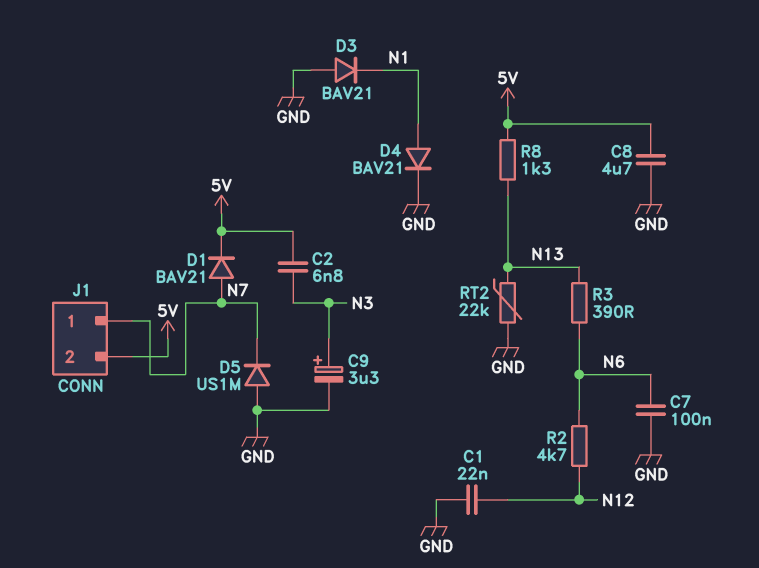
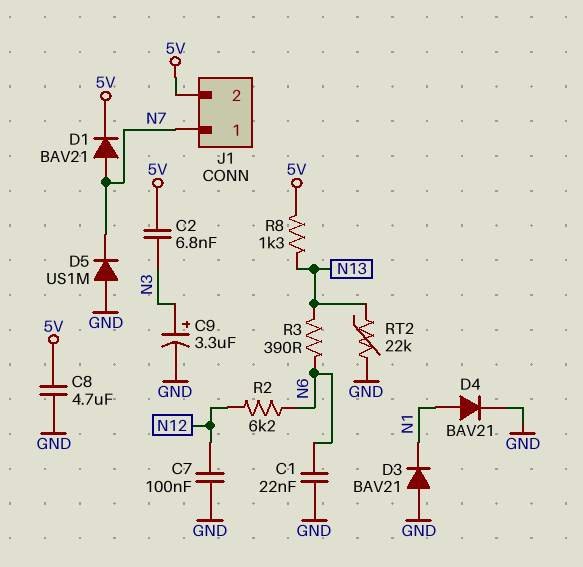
C1: 22nF (GND, N12) -> 22nF (GND, N6)
C7: 100nF (GND, N6) -> 100nF (GND, N12)
R2: 4.7k (N6, N12) -> 6.2k (N6, N12)

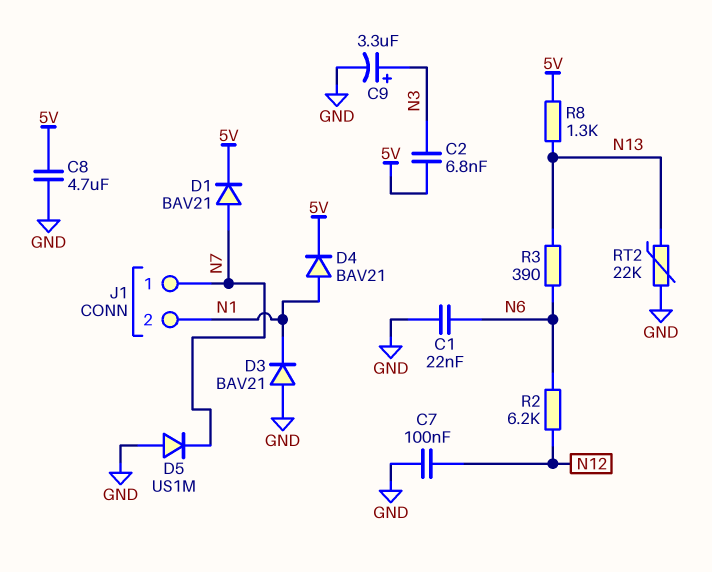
D4: diode BAV21 (A N1, K GND) -> diode BAV21 (A N1, K 5V)
J1 pin 2: 5V -> N1

